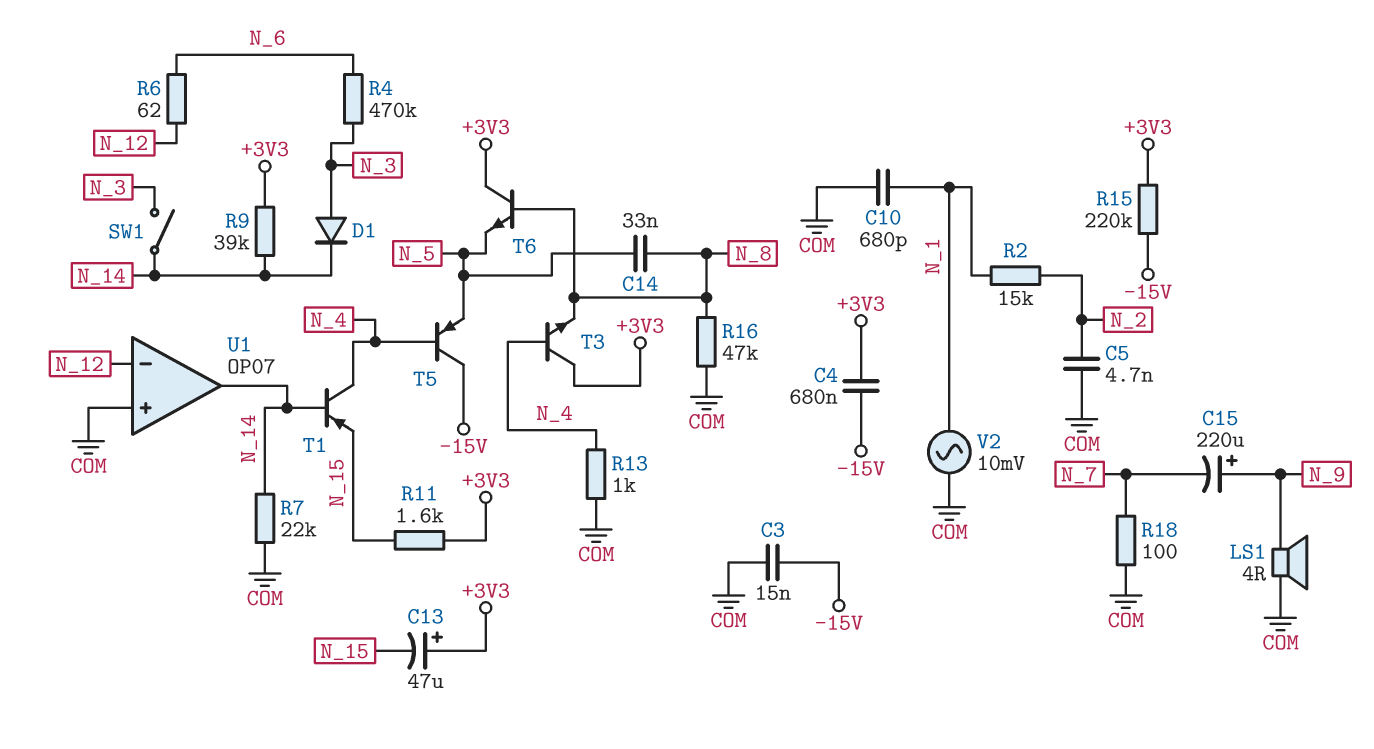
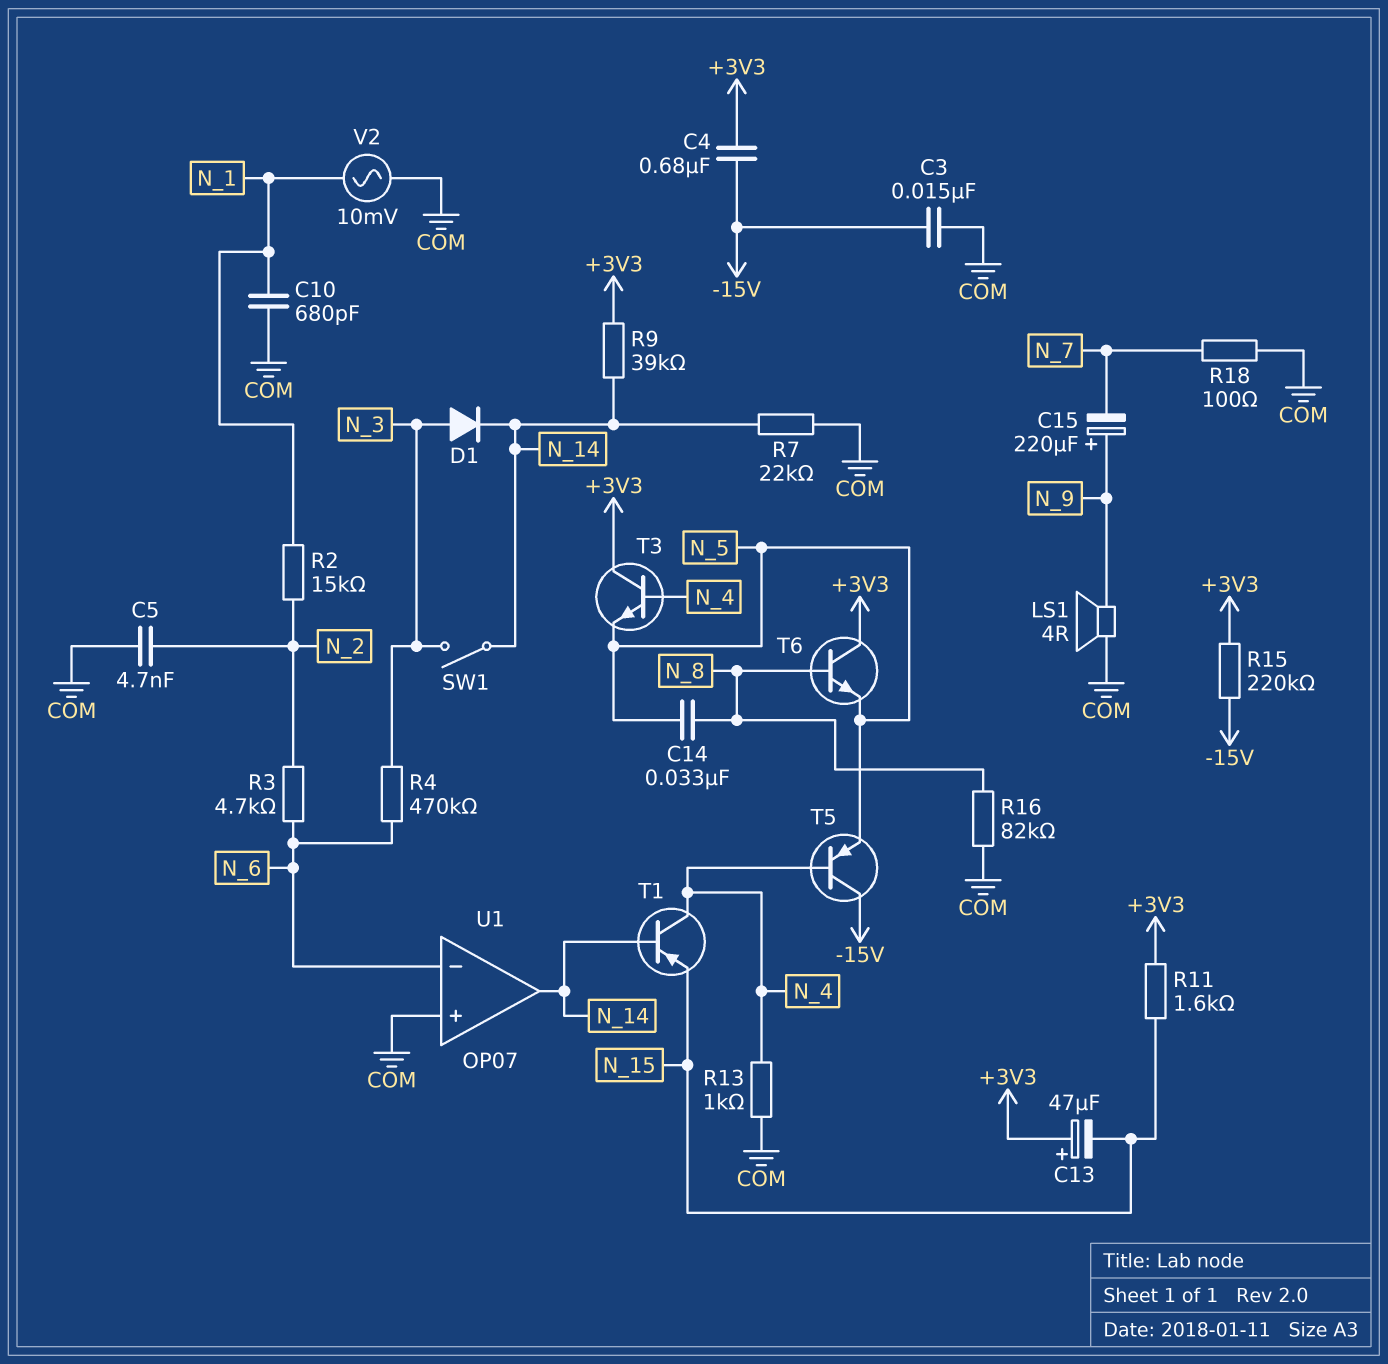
R3: none -> 4.7k (N_2, N_6)
R6: 62 (N_6, N_12) -> none
R16: 47k (COM, N_8) -> 82k (COM, N_8)
T3: NPN (B N_4, C +3V3, E N_8) -> NPN (B N_4, C +3V3, E N_5)
U1 pin in-: N_12 -> N_6

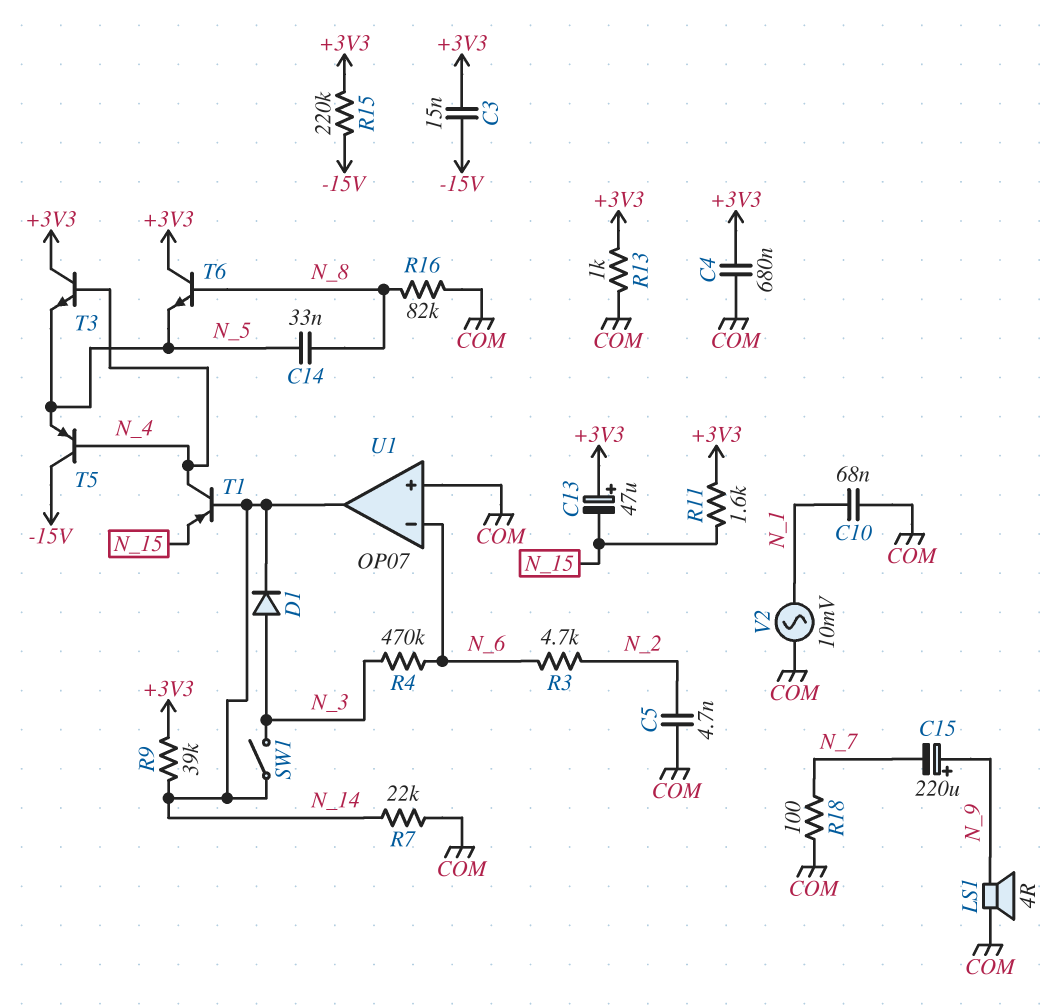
C3: 15nF (-15V, COM) -> 15nF (+3V3, -15V)
C4: 680nF (+3V3, -15V) -> 680nF (+3V3, COM)
C10: 680pF (COM, N_1) -> 68nF (COM, N_1)
R2: 15k (N_1, N_2) -> none
R13: 1k (COM, N_4) -> 1k (+3V3, COM)

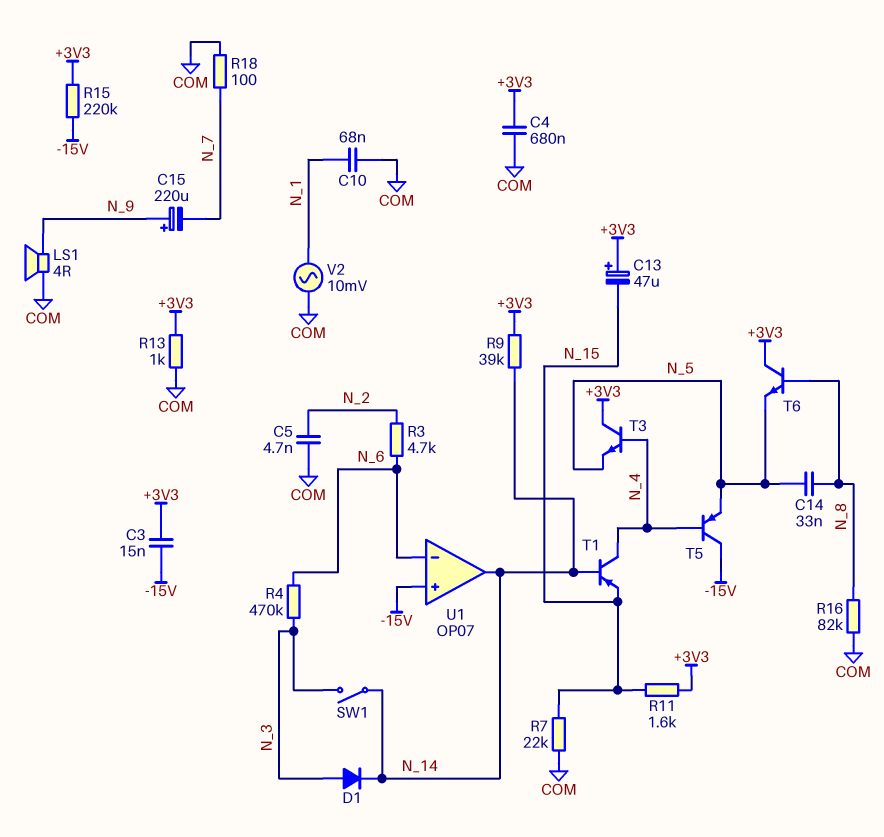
R7: 22k (COM, N_14) -> 22k (COM, N_15)
U1 pin in+: COM -> -15V

